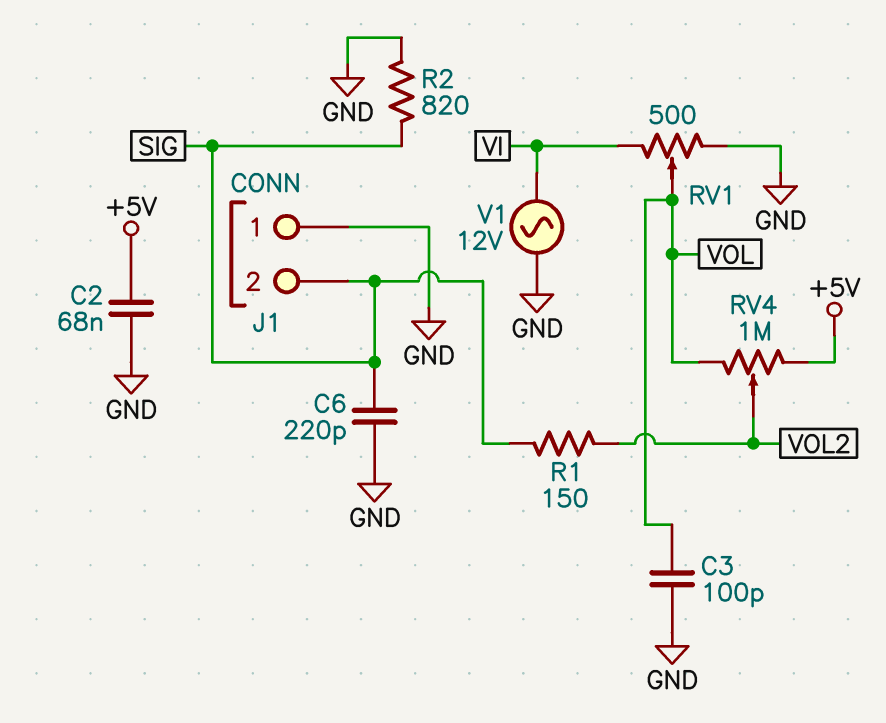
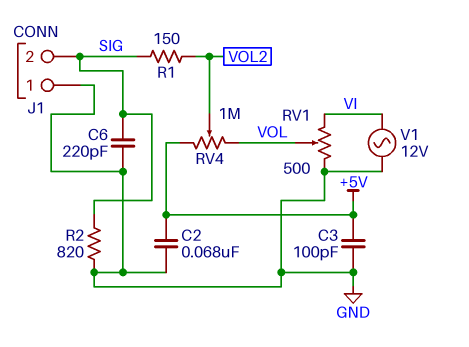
C3: 100pF (GND, VOL) -> 100pF (+5V, GND)

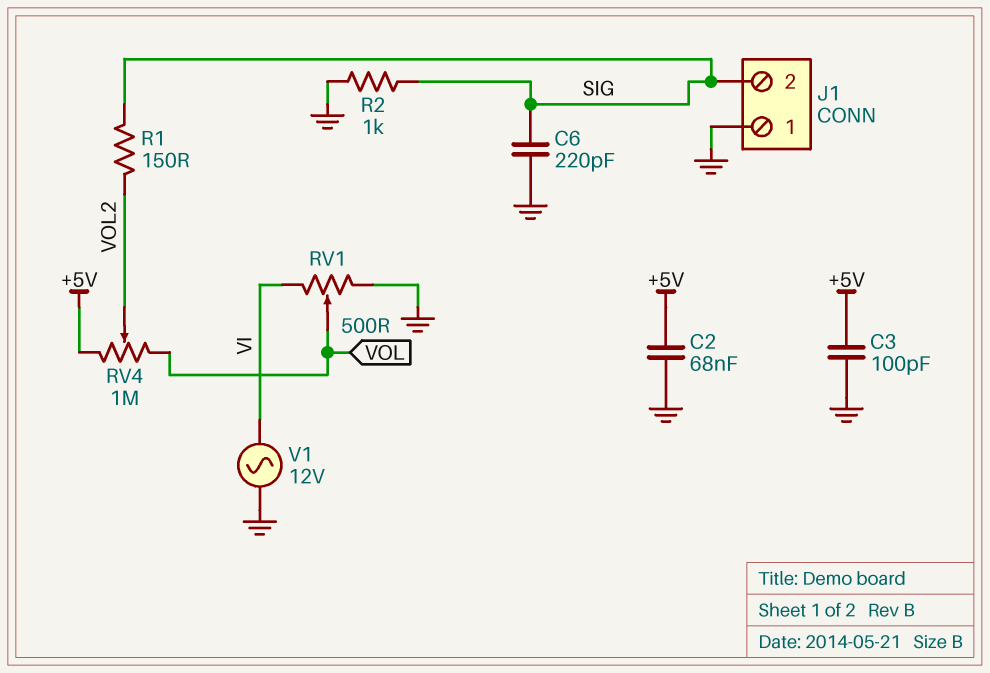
R2: 820 (GND, SIG) -> 1k (GND, SIG)

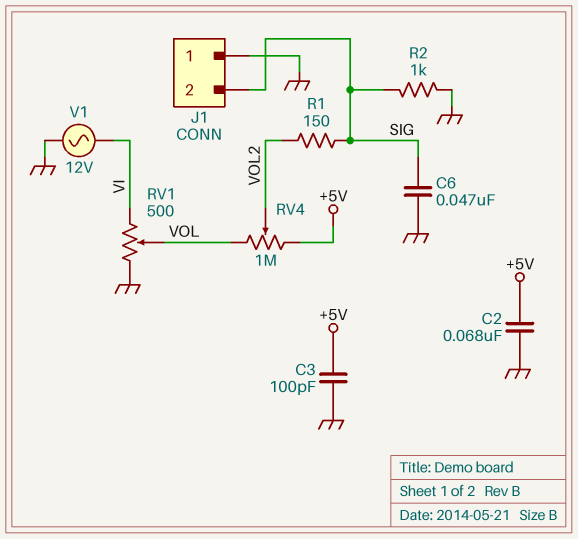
C6: 220pF (GND, SIG) -> 47nF (GND, SIG)

